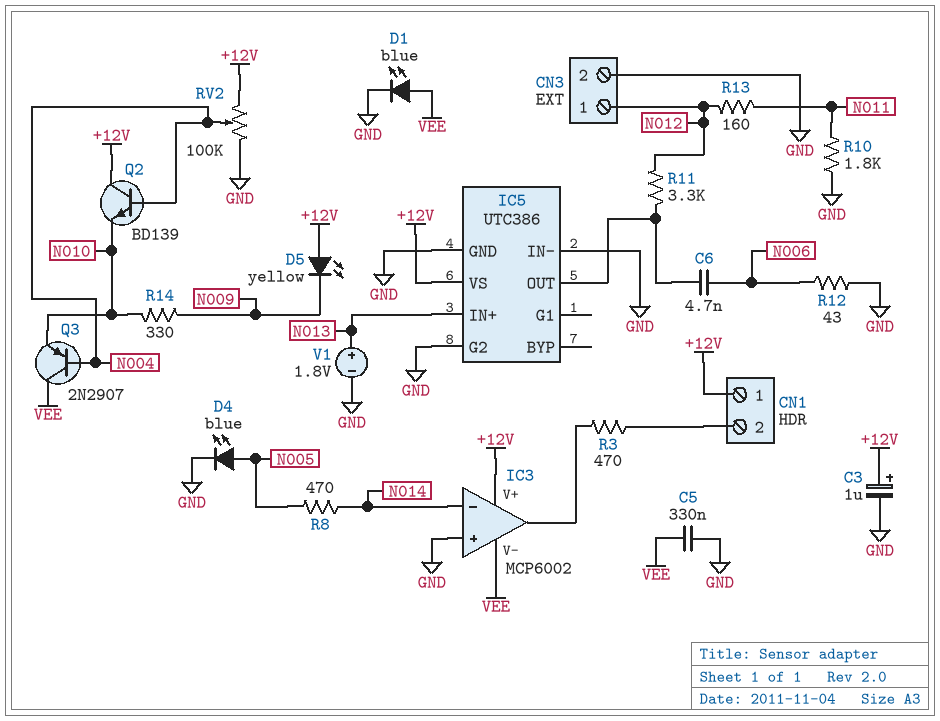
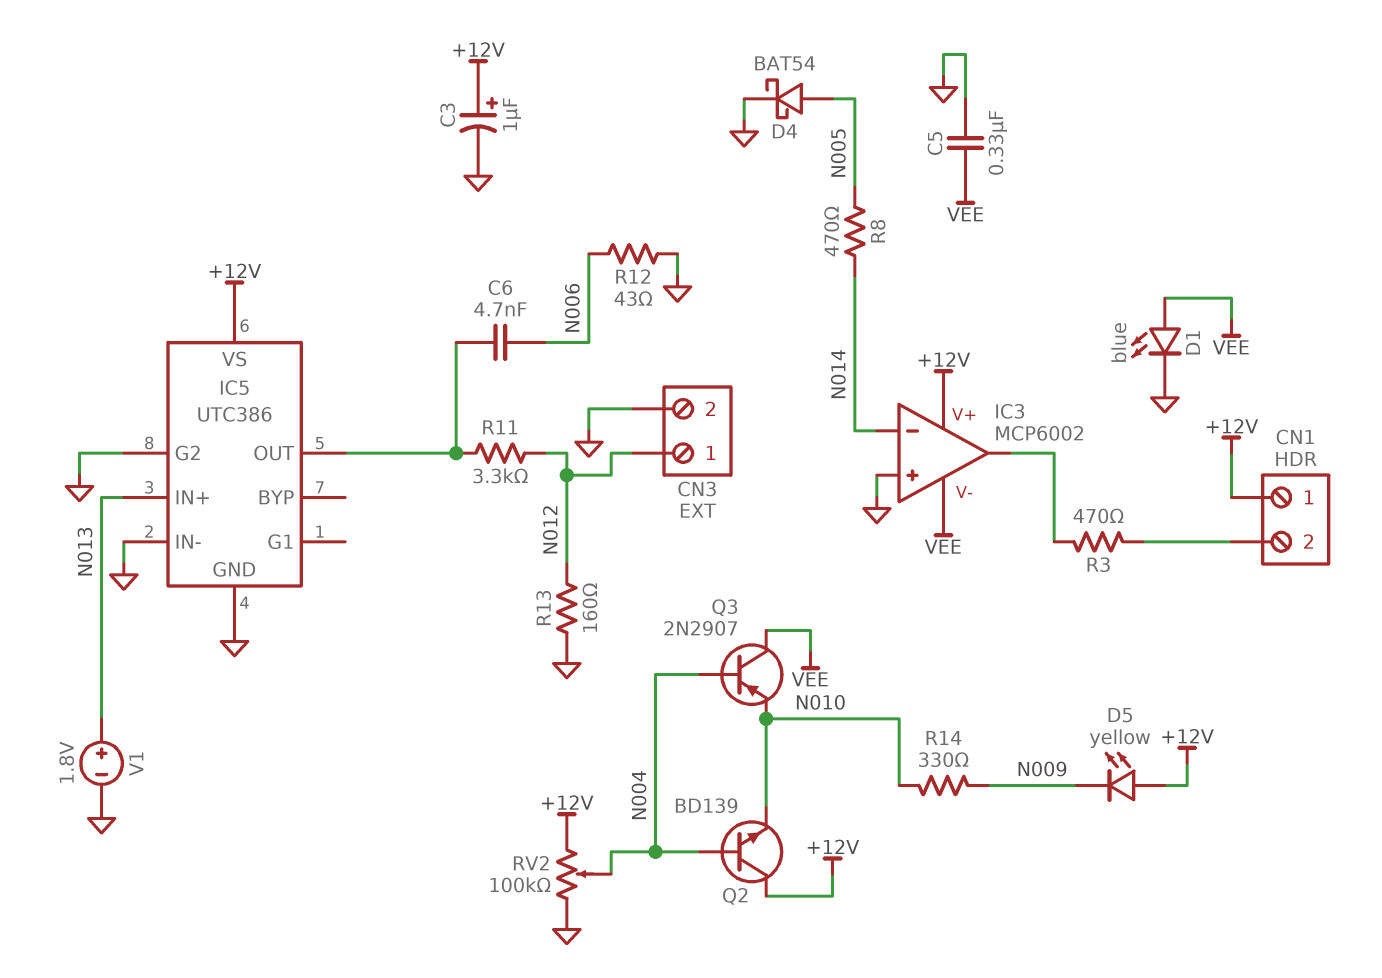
D4: LED blue (A N005, K GND) -> schottky BAT54 (A N005, K GND)
R10: 1.8k (GND, N011) -> none
R13: 160 (N011, N012) -> 160 (GND, N012)

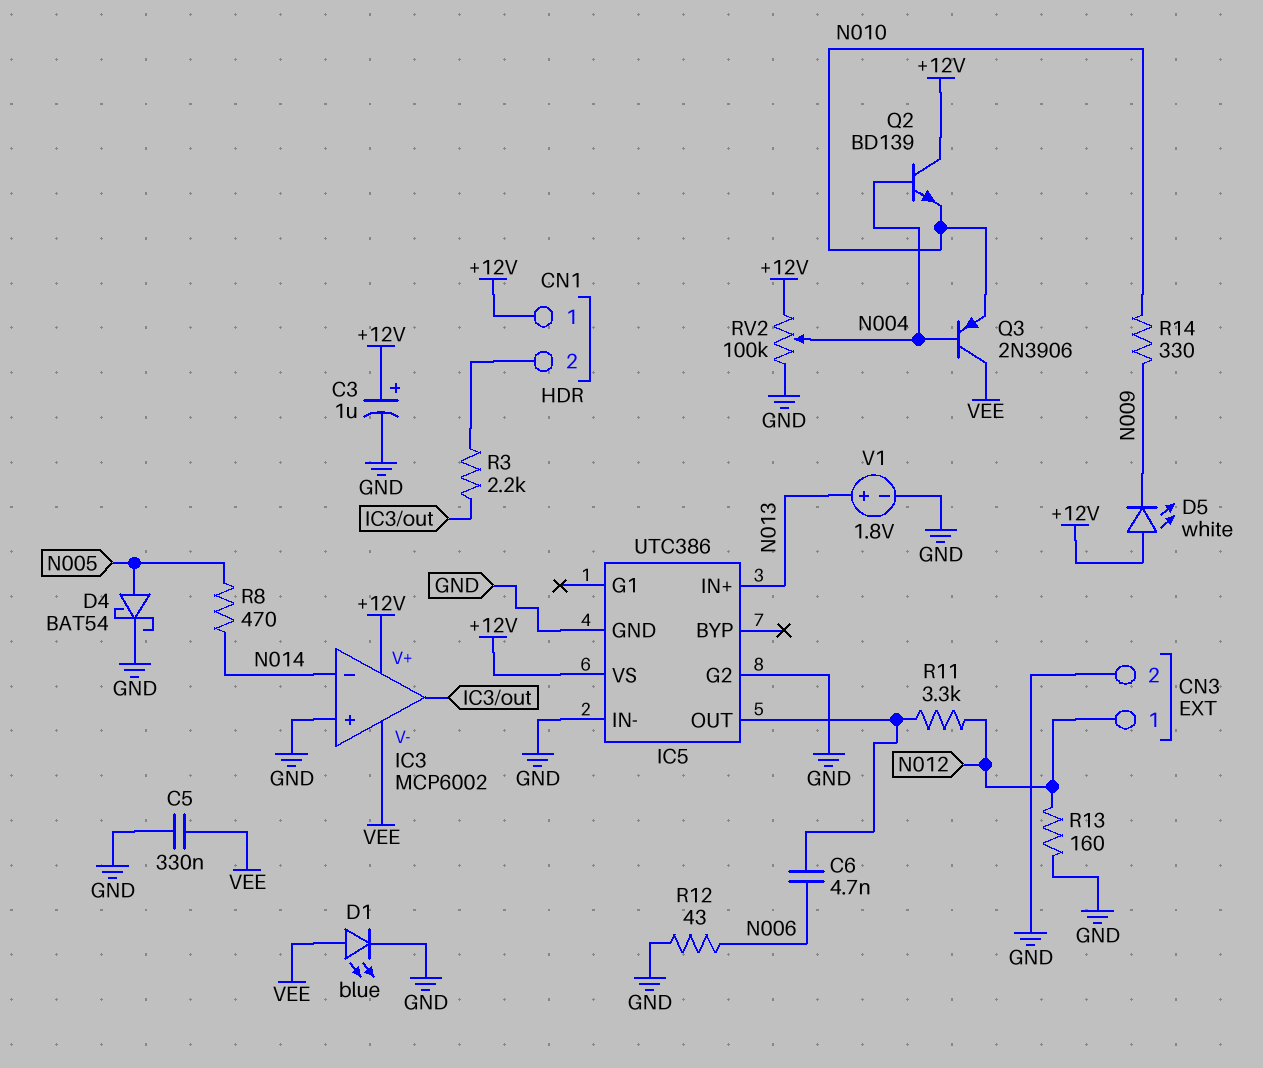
D5: LED yellow (A +12V, K N009) -> LED white (A +12V, K N009)
Q3: PNP 2N2907 (B N004, C VEE, E N010) -> PNP 2N3906 (B N004, C VEE, E N010)
R3: 470 (CN1/2, IC3/out) -> 2.2k (CN1/2, IC3/out)

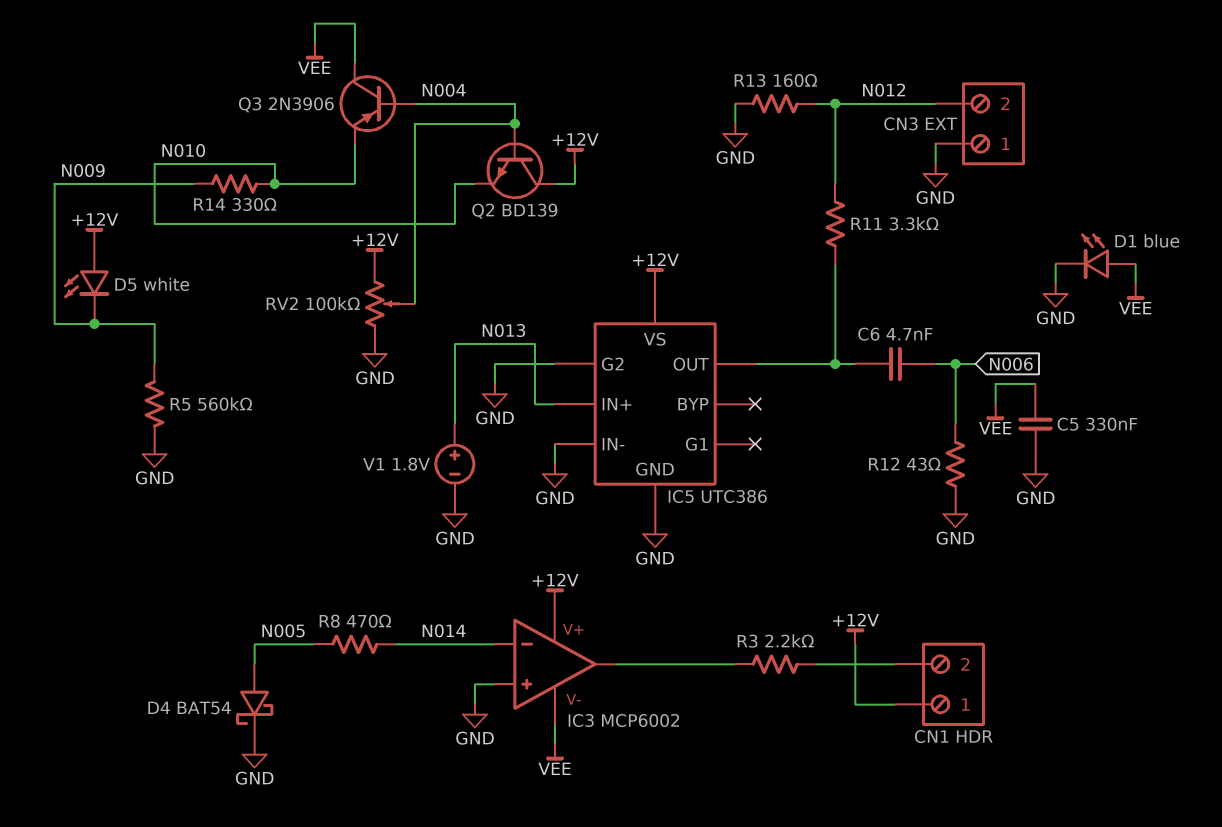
C3: 1uF (plus +12V, minus GND) -> none
CN3 pin 1: N012 -> GND
CN3 pin 2: GND -> N012
R5: none -> 560k (GND, N009)

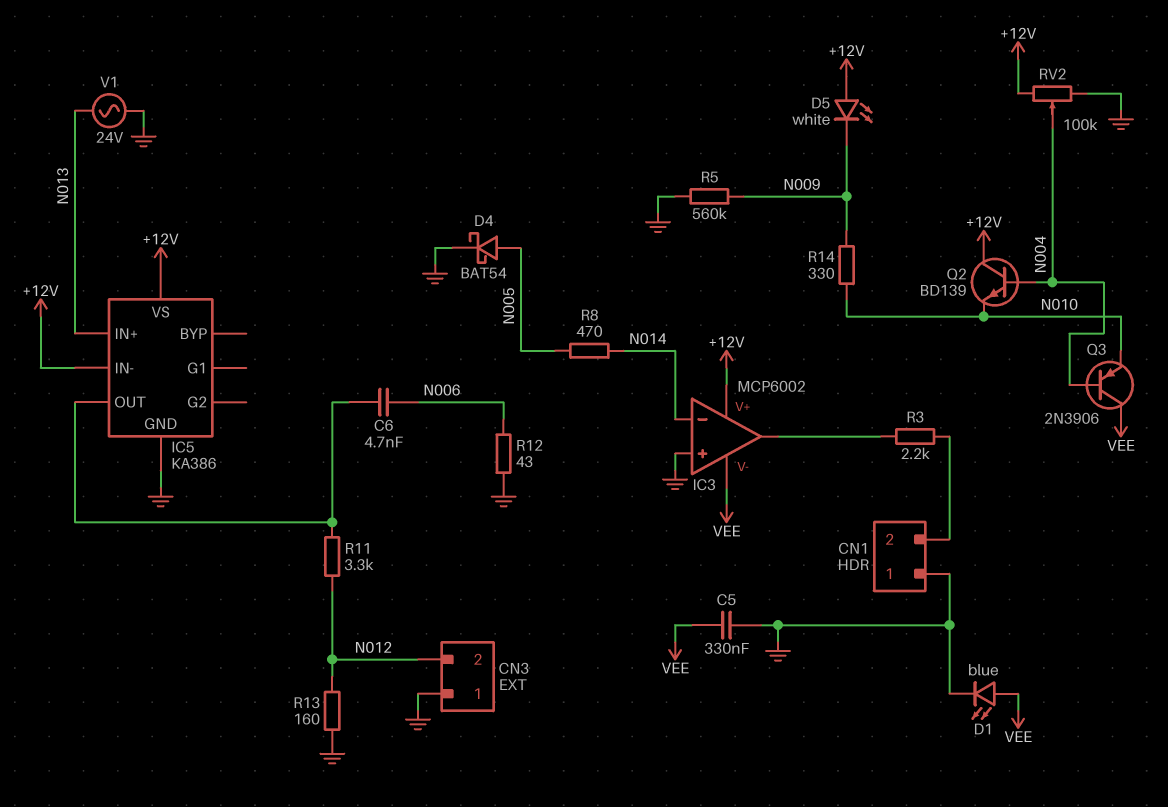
CN1 pin 1: +12V -> GND
IC5: UTC386 -> KA386
IC5 pin G2: GND -> none
IC5 pin IN-: GND -> +12V
V1: 1.8V (plus N013, minus GND) -> AC 24V (GND, N013)

